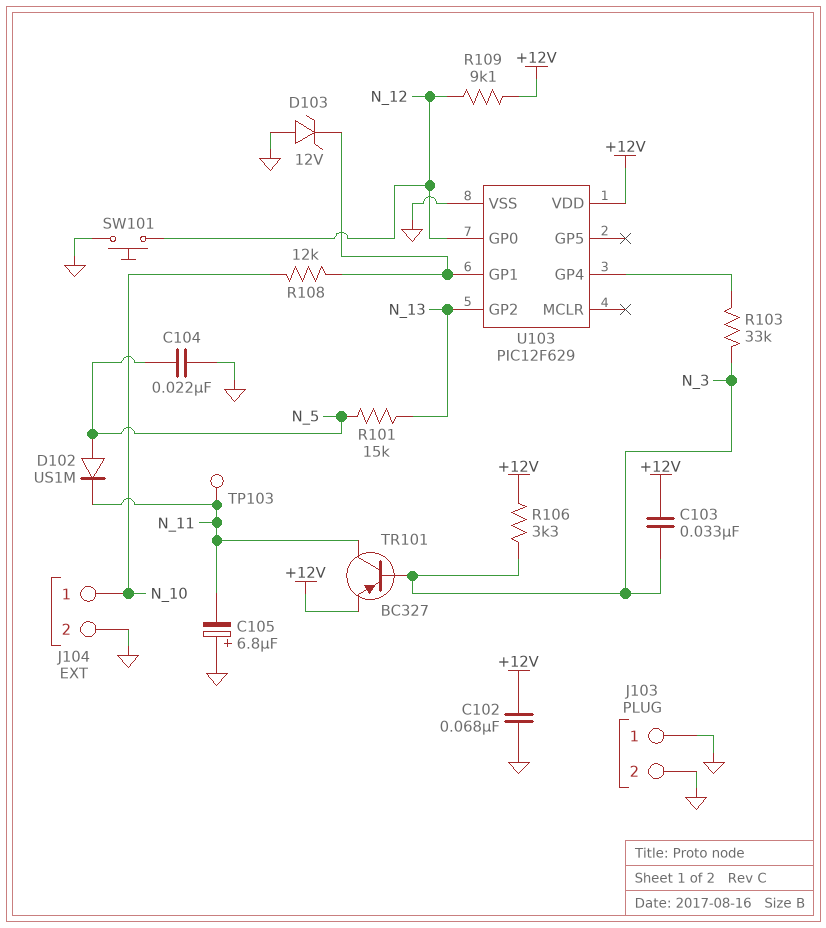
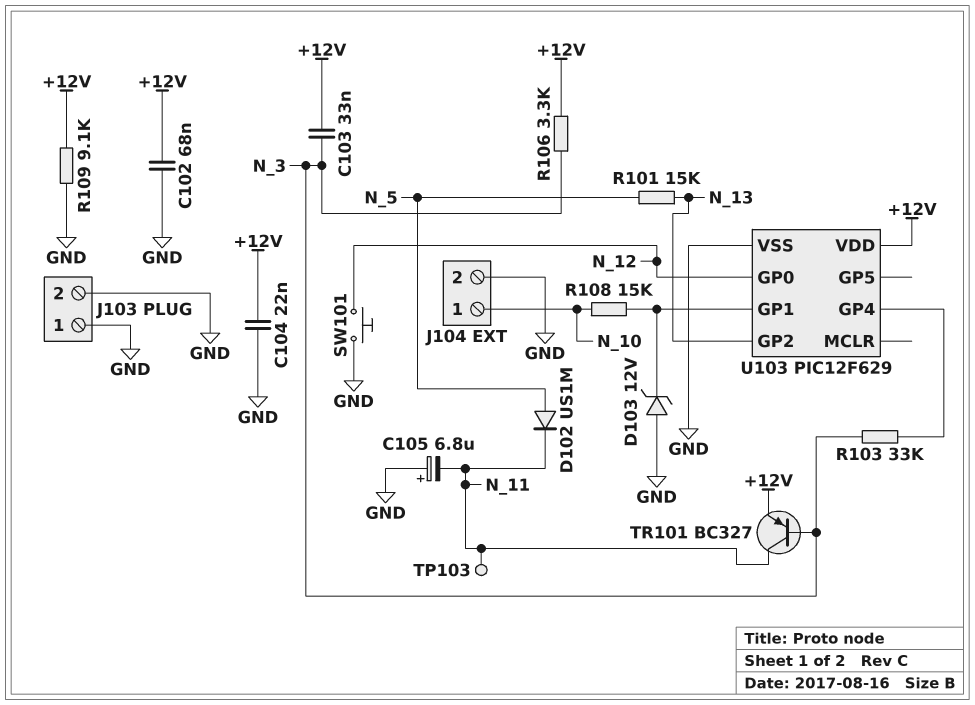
C104: 22nF (GND, N_5) -> 22nF (+12V, GND)
R108: 12k (N_10, U103/GP1) -> 15k (N_10, U103/GP1)
R109: 9.1k (+12V, N_12) -> 9.1k (+12V, GND)

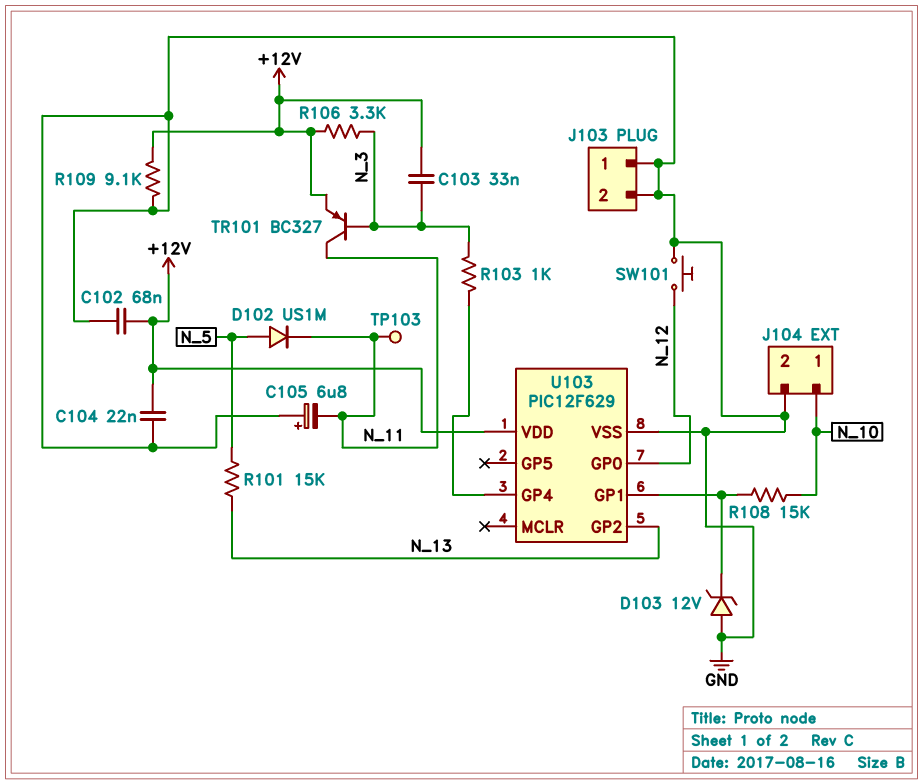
R103: 33k (N_3, U103/GP4) -> 1k (N_3, U103/GP4)

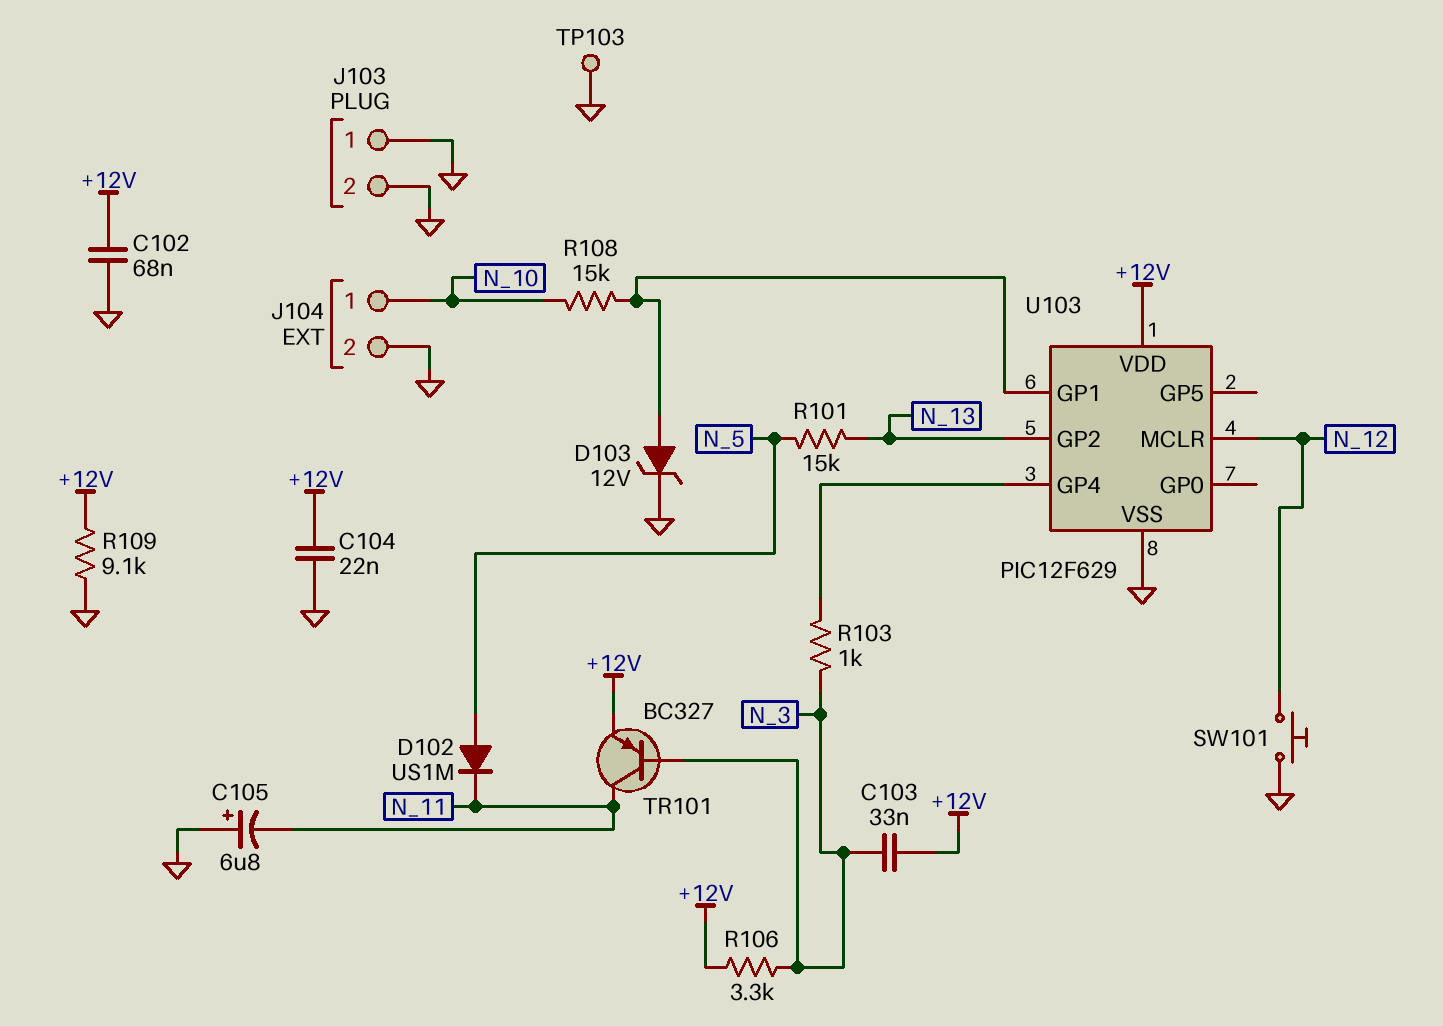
D103: zener 12V (A GND, K U103/GP1) -> zener 12V (A U103/GP1, K GND)
TP103: test point (N_11) -> test point (GND)
U103 pin GP0: N_12 -> none
U103 pin MCLR: none -> N_12

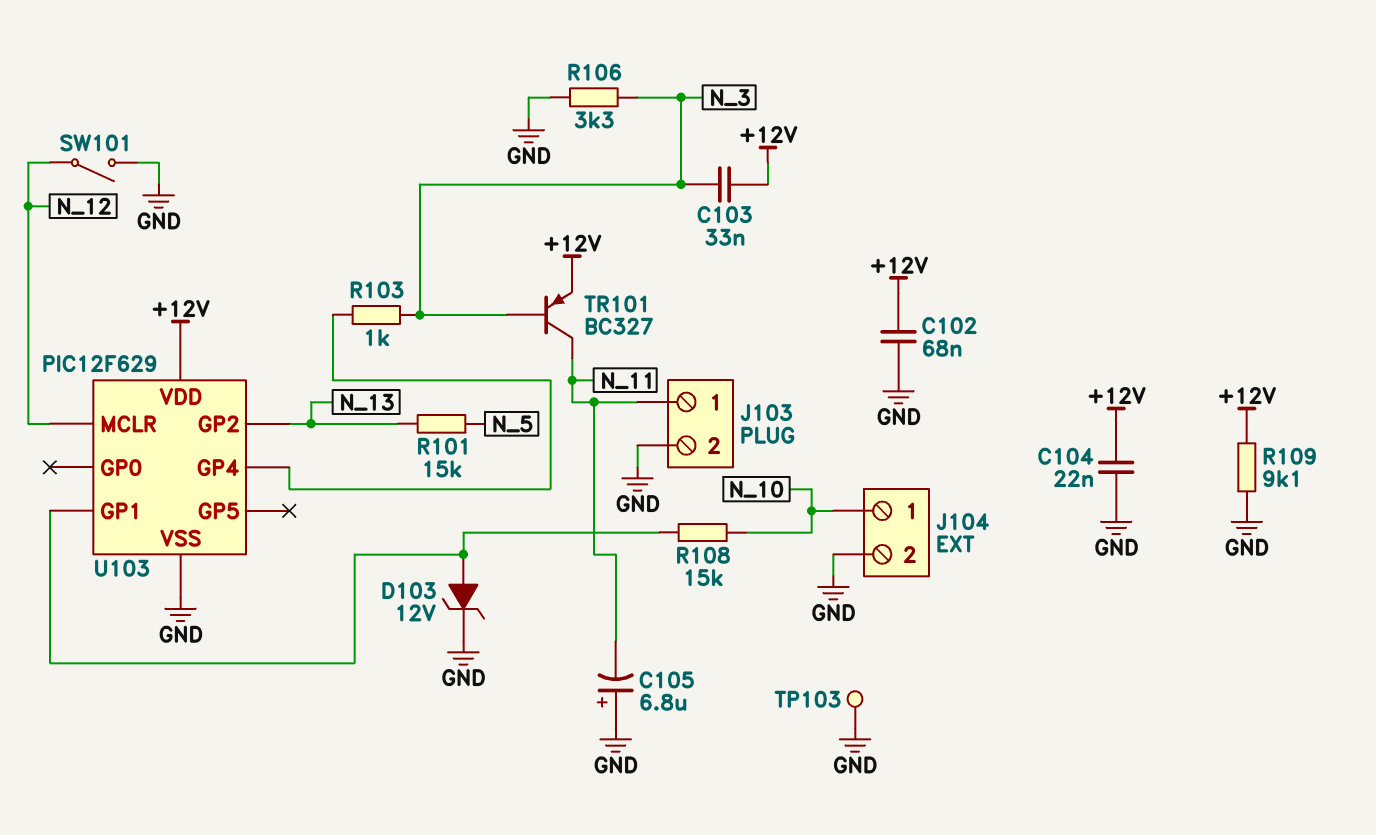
D102: diode US1M (A N_5, K N_11) -> none
J103 pin 1: GND -> N_11
R106: 3.3k (+12V, N_3) -> 3.3k (GND, N_3)
SW101: button (GND, N_12) -> switch (GND, N_12)

